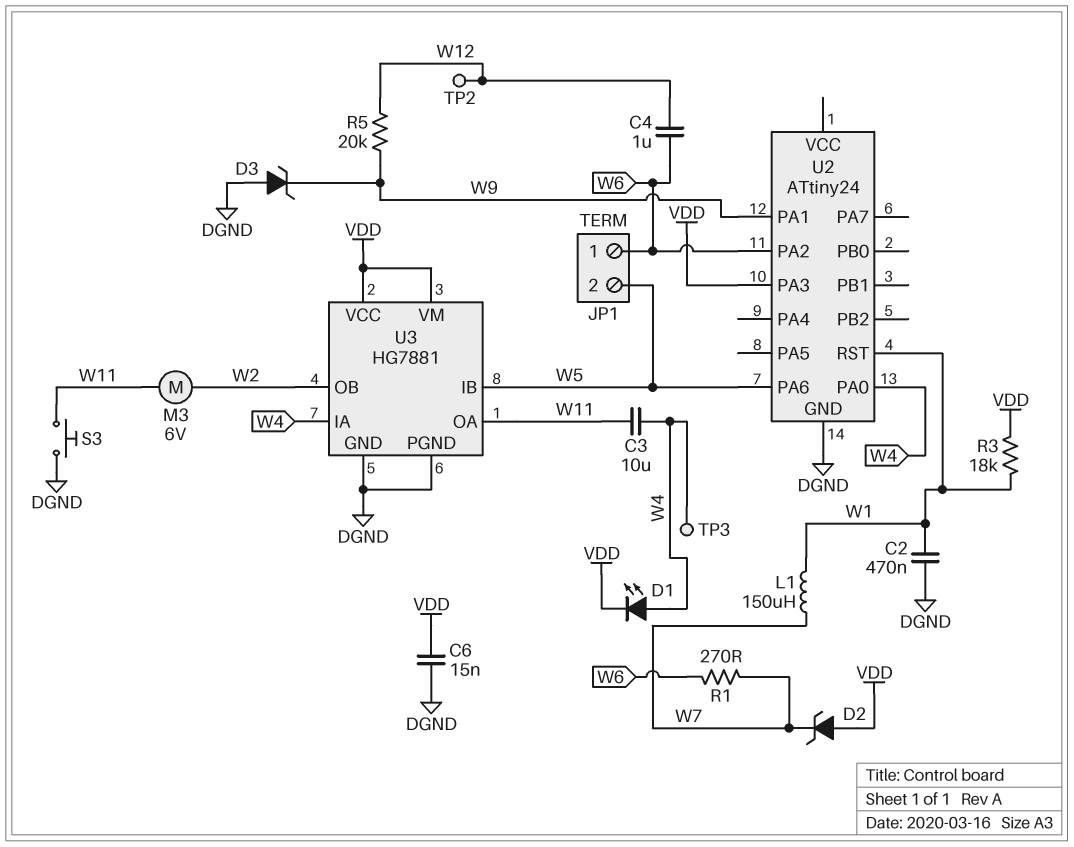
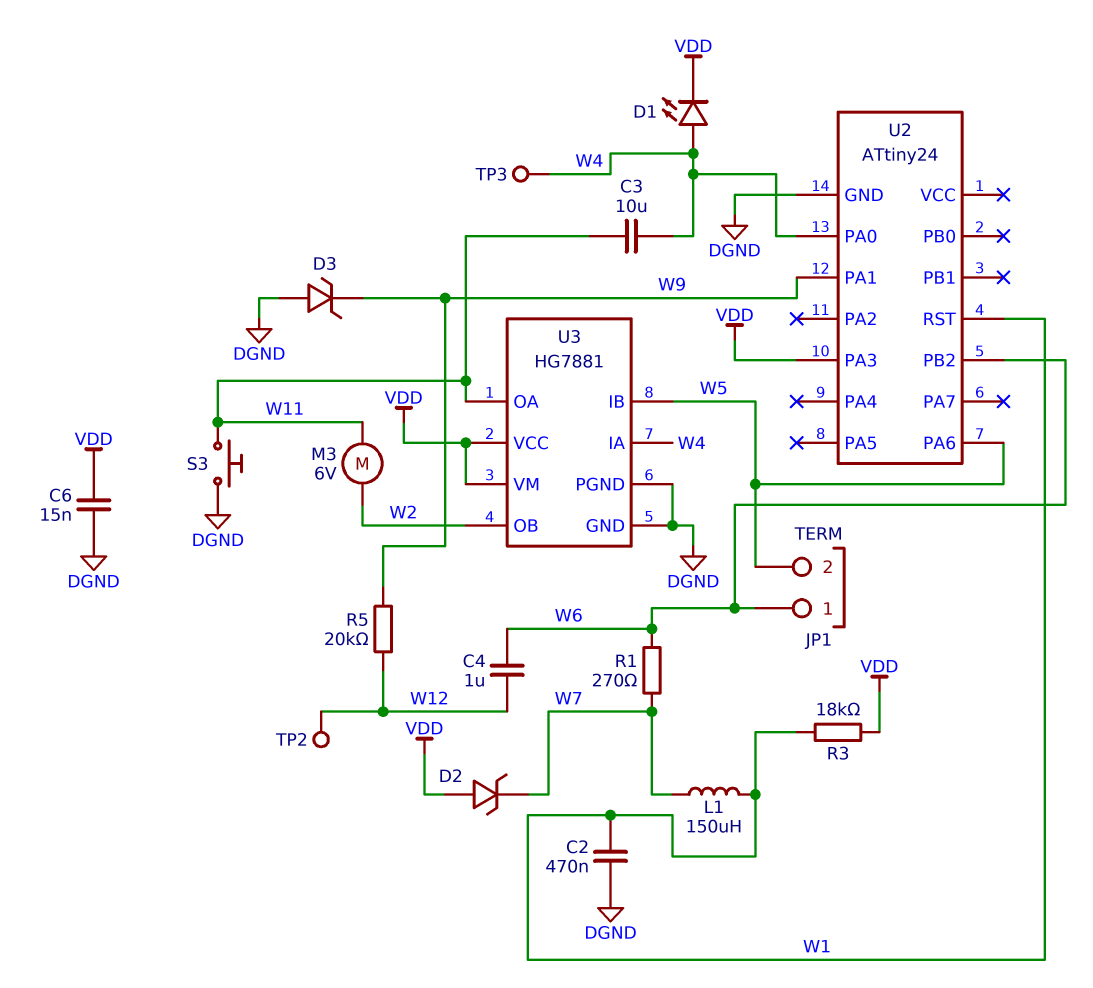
U2 pin PA2: W6 -> none
U2 pin PB2: none -> W6

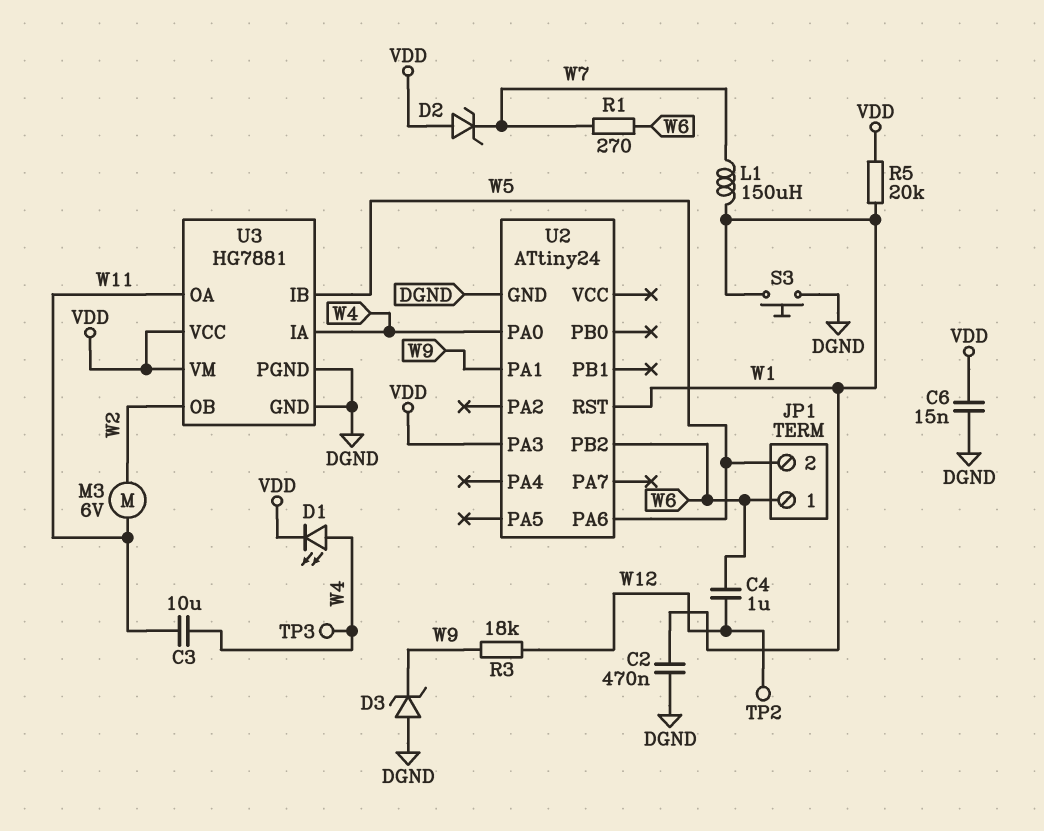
R3: 18k (VDD, W1) -> 18k (W9, W12)
R5: 20k (W9, W12) -> 20k (VDD, W1)
S3: button (DGND, W11) -> button (DGND, W1)

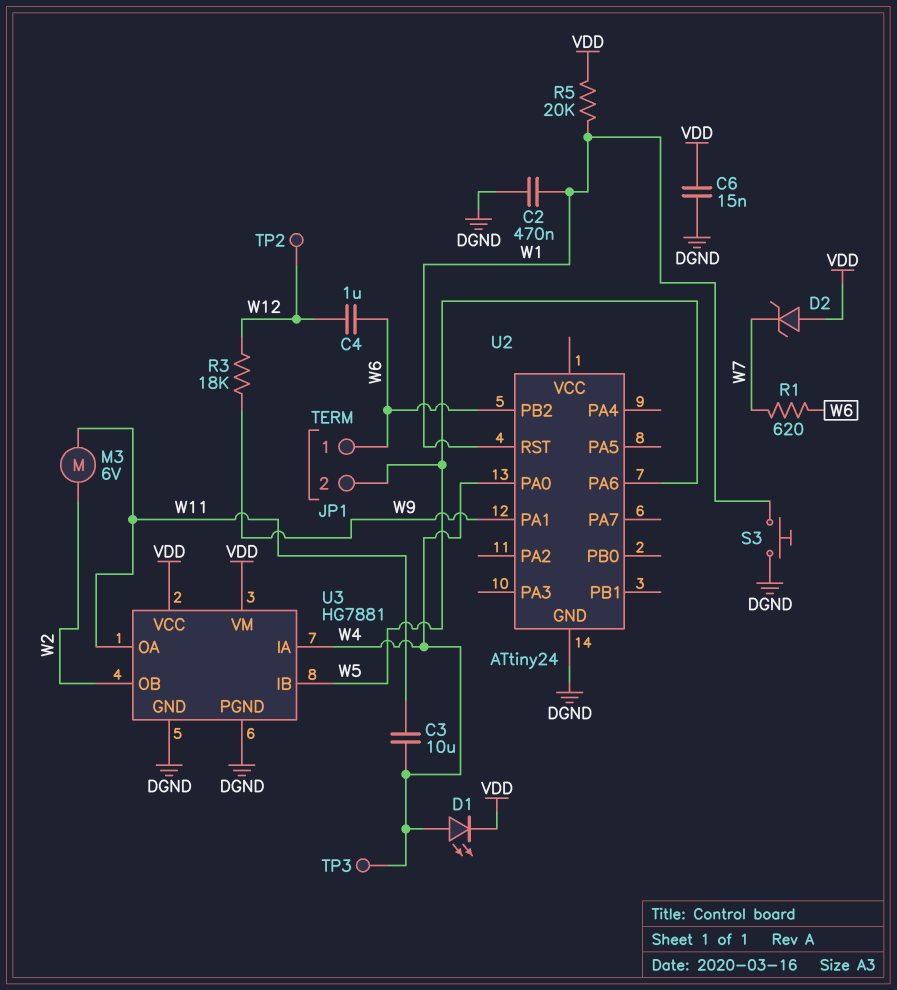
D3: zener (A DGND, K W9) -> none
L1: 150uH (W1, W7) -> none
R1: 270 (W6, W7) -> 620 (W6, W7)
U2 pin PA3: VDD -> none

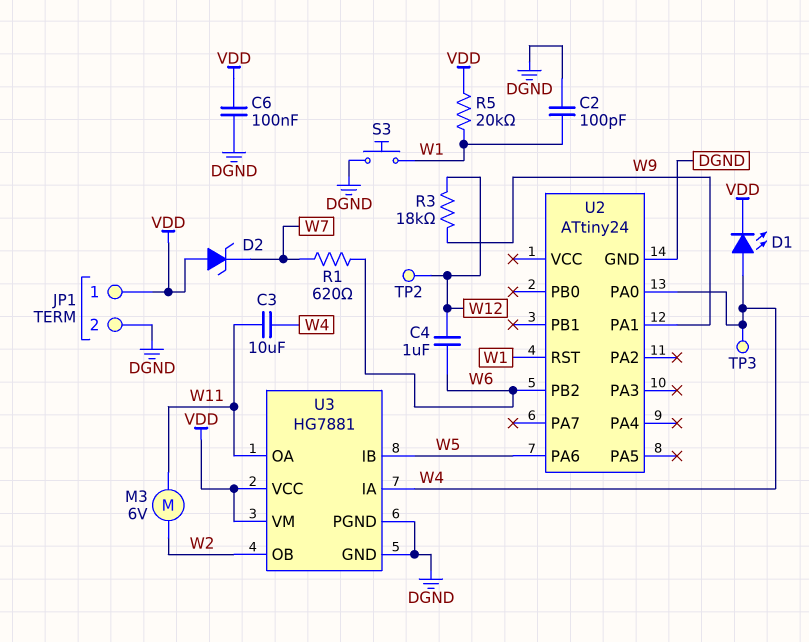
C2: 470nF (DGND, W1) -> 100pF (DGND, W1)
C6: 15nF (DGND, VDD) -> 100nF (DGND, VDD)
JP1 pin 1: W6 -> VDD
JP1 pin 2: W5 -> DGND

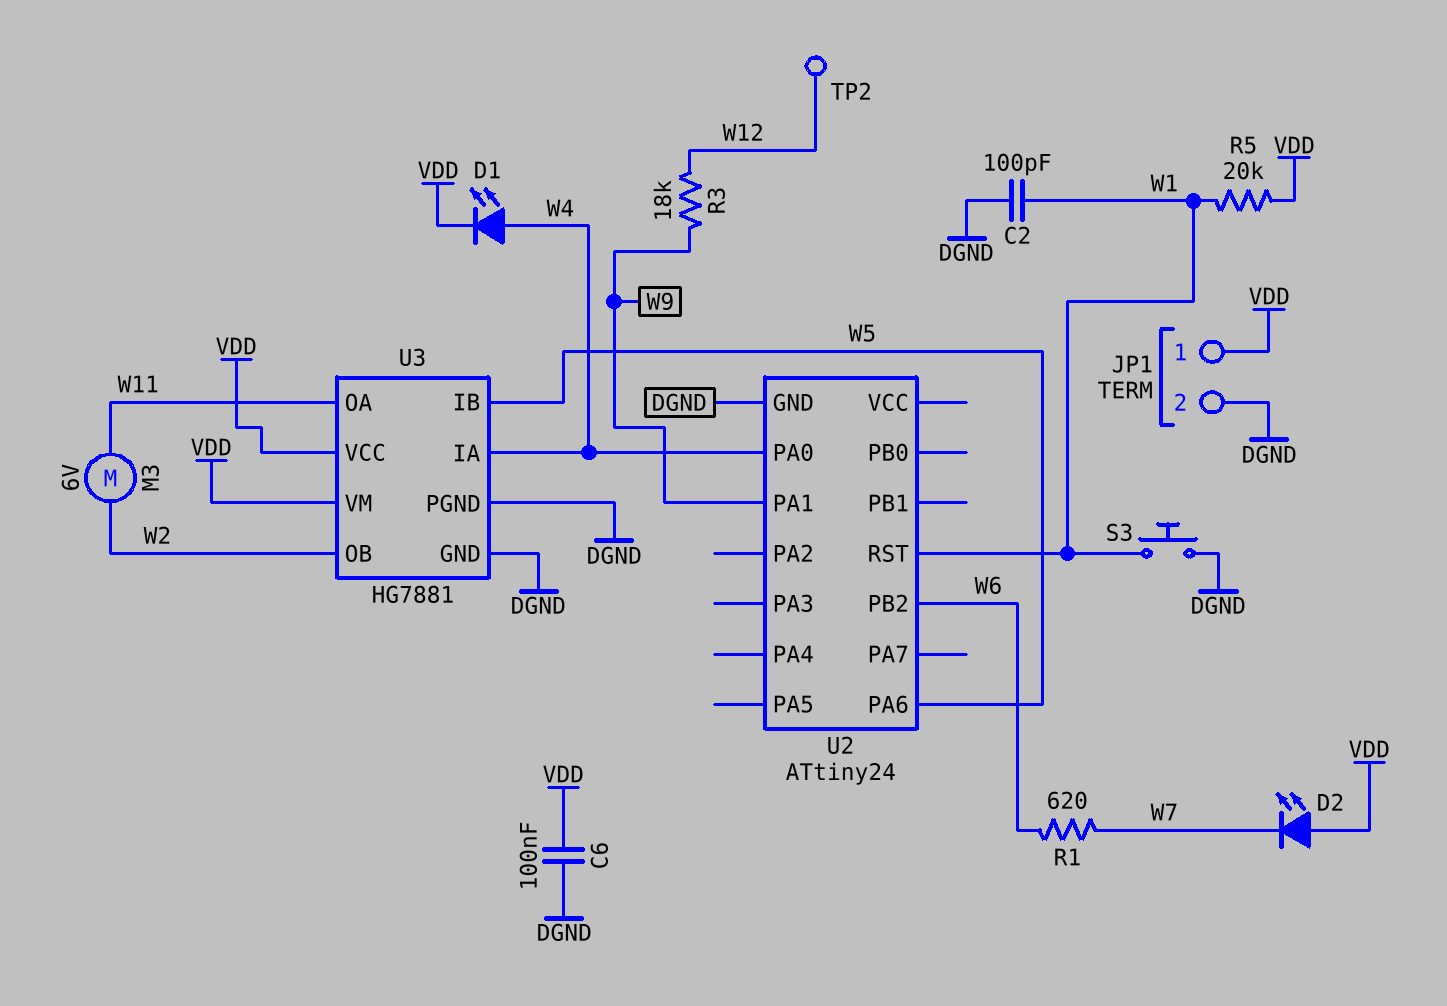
C3: 10uF (W4, W11) -> none
C4: 1uF (W6, W12) -> none
D2: zener (A VDD, K W7) -> LED (A VDD, K W7)
TP3: test point (W4) -> none

